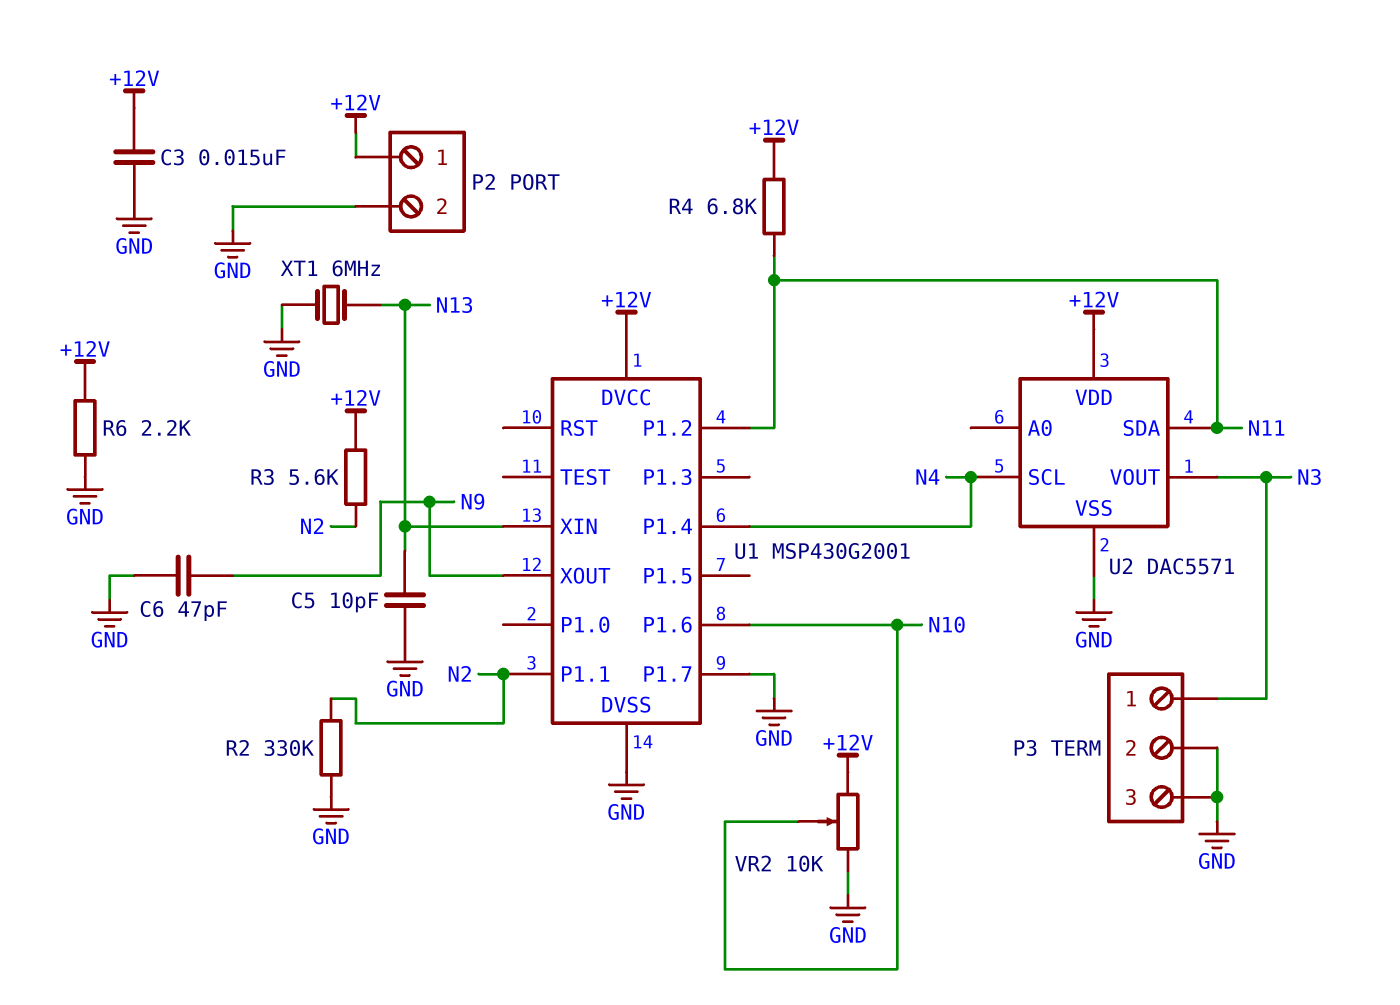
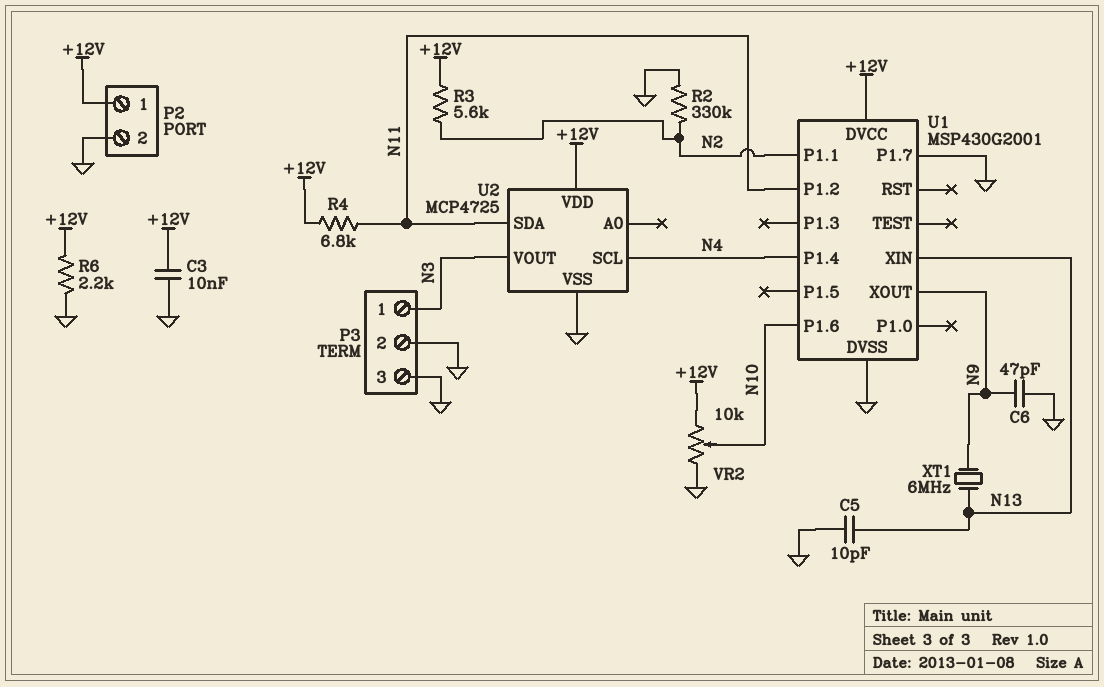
C3: 15nF (+12V, GND) -> 10nF (+12V, GND)
U2: DAC5571 -> MCP4725
XT1: 6MHz (GND, N13) -> 6MHz (N9, N13)

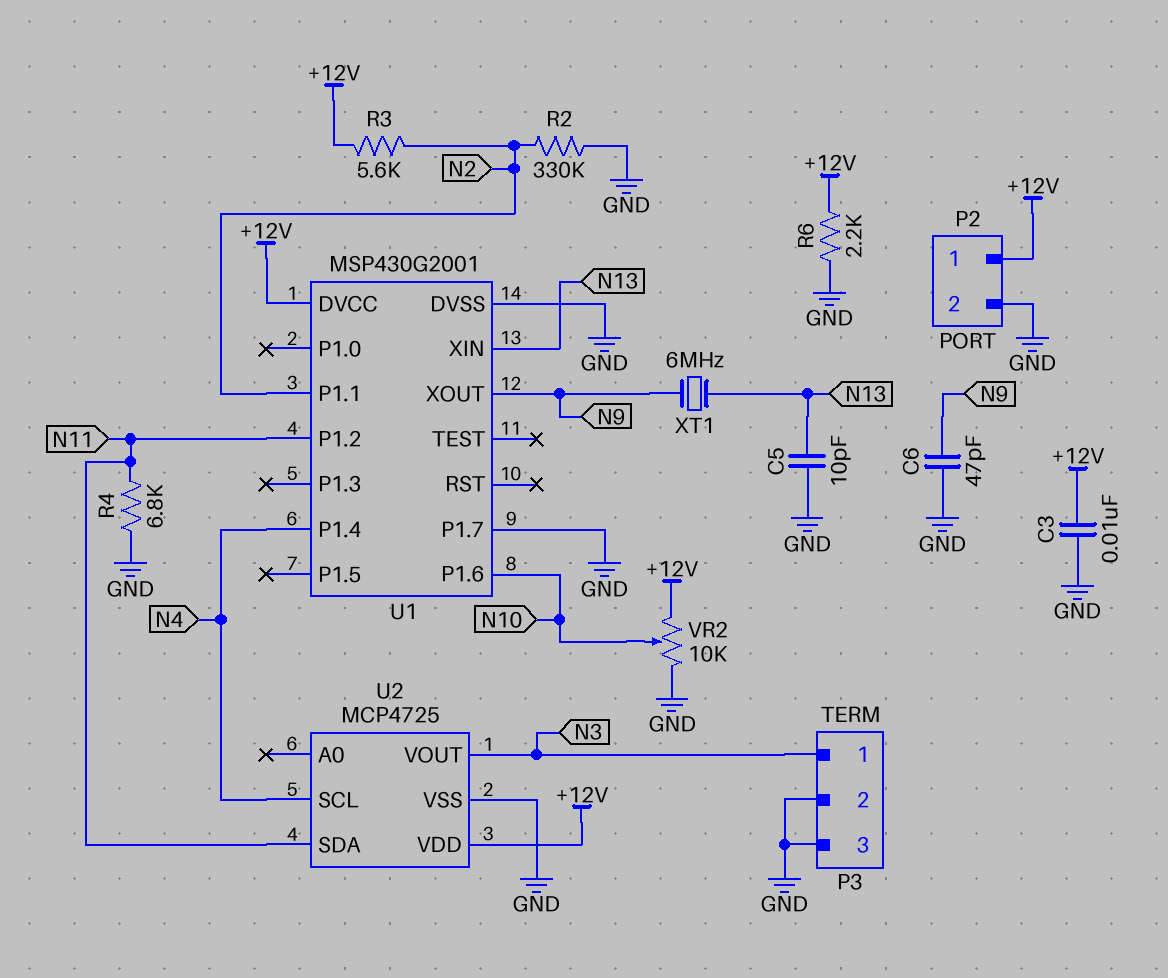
R4: 6.8k (+12V, N11) -> 6.8k (GND, N11)

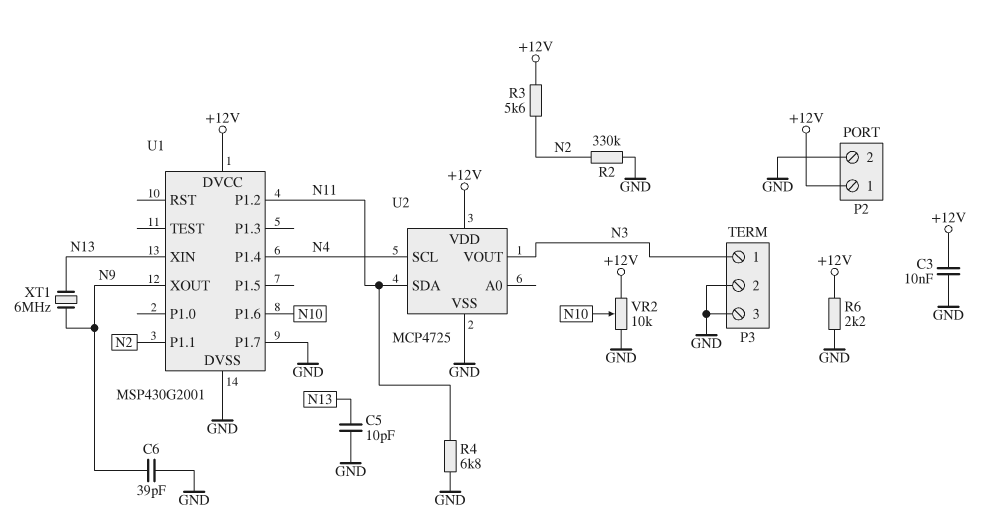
C6: 47pF (GND, N9) -> 39pF (GND, N9)

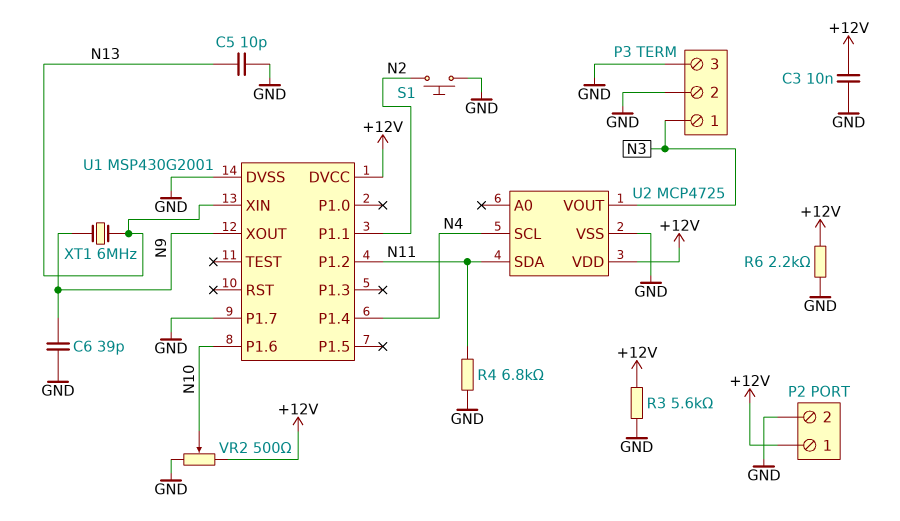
R2: 330k (GND, N2) -> none
R3: 5.6k (+12V, N2) -> 5.6k (+12V, GND)
S1: none -> button (GND, N2)
VR2: 10k (+12V, GND, wiper N10) -> 500 (+12V, GND, wiper N10)

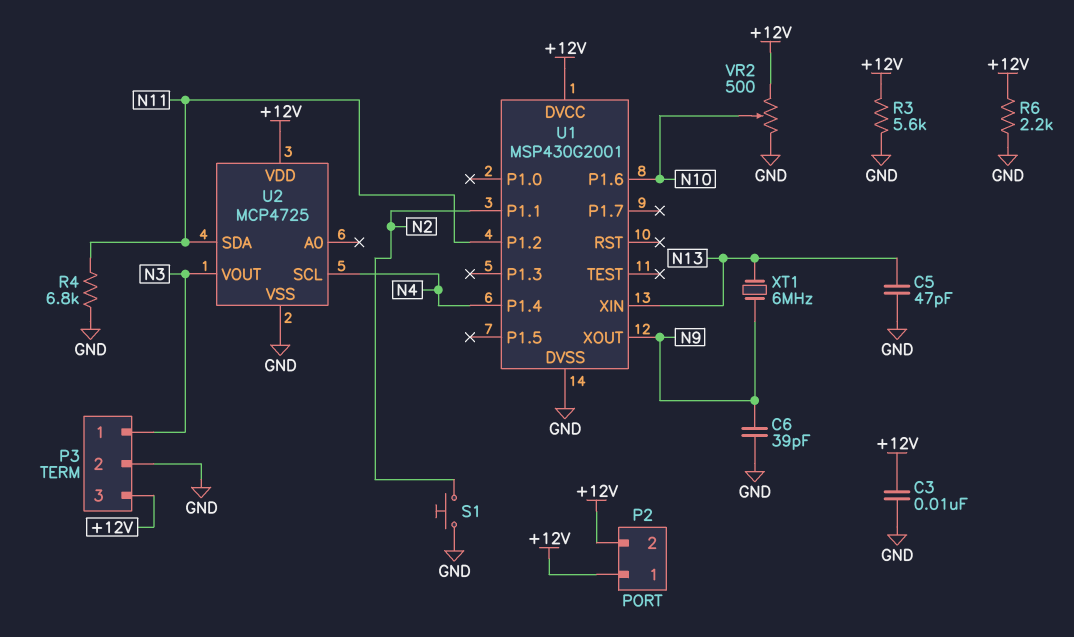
C5: 10pF (GND, N13) -> 47pF (GND, N13)
P2 pin 2: GND -> +12V
P3 pin 3: GND -> +12V
U1 pin P1.7: GND -> none

